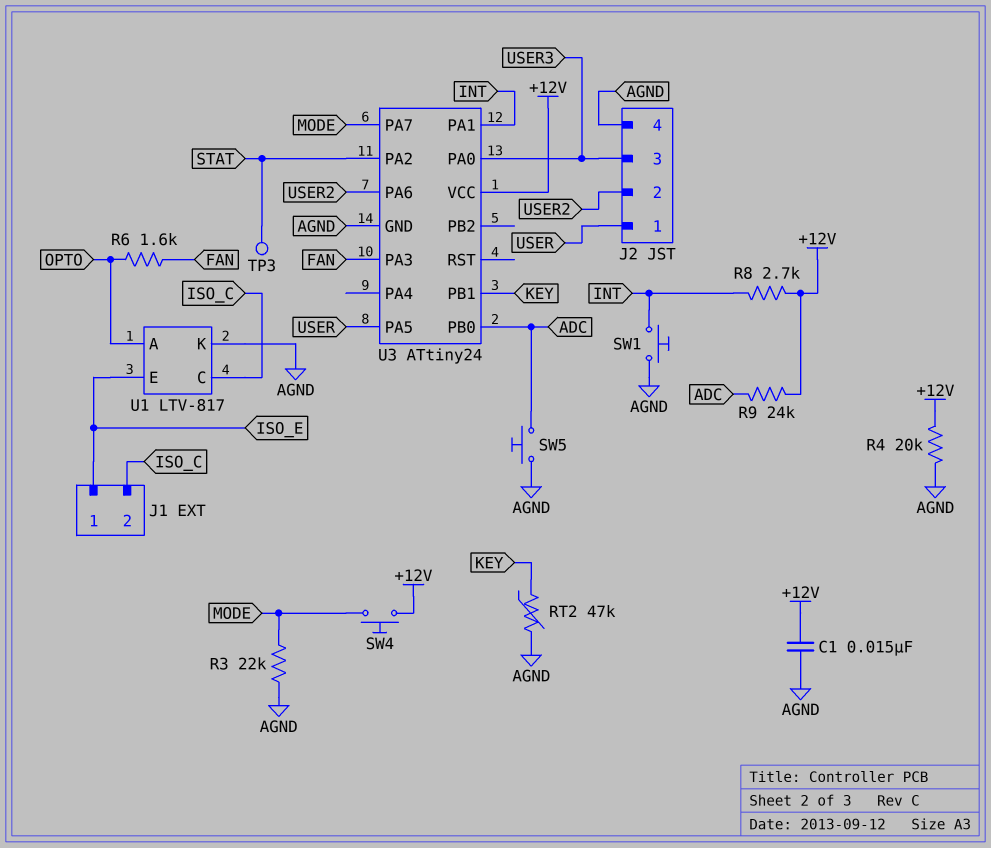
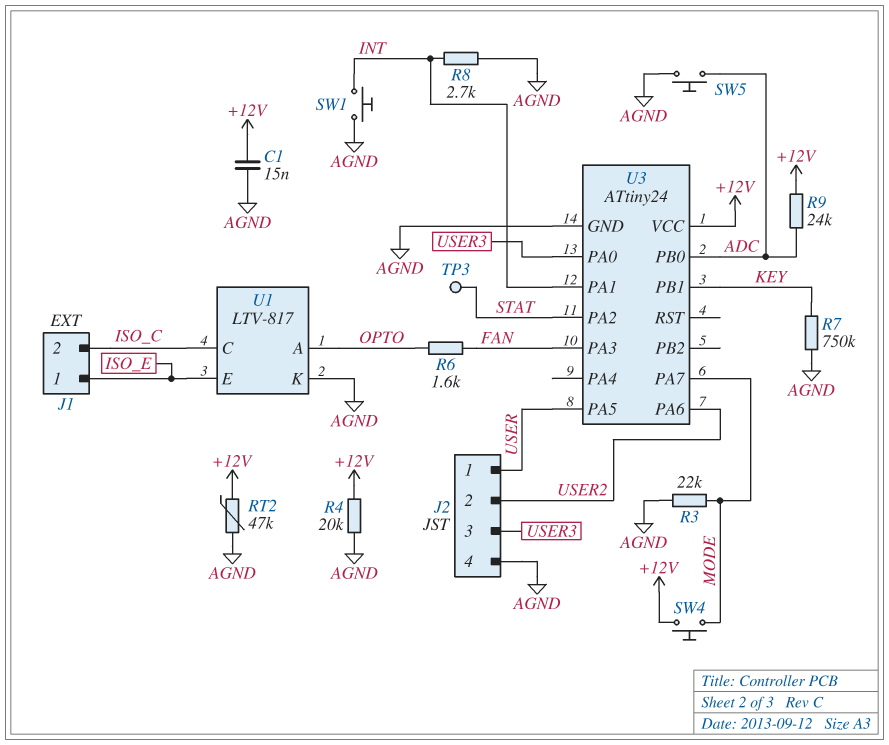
R7: none -> 750k (AGND, KEY)
R8: 2.7k (+12V, INT) -> 2.7k (AGND, INT)
RT2: 47k (AGND, KEY) -> 47k (+12V, AGND)

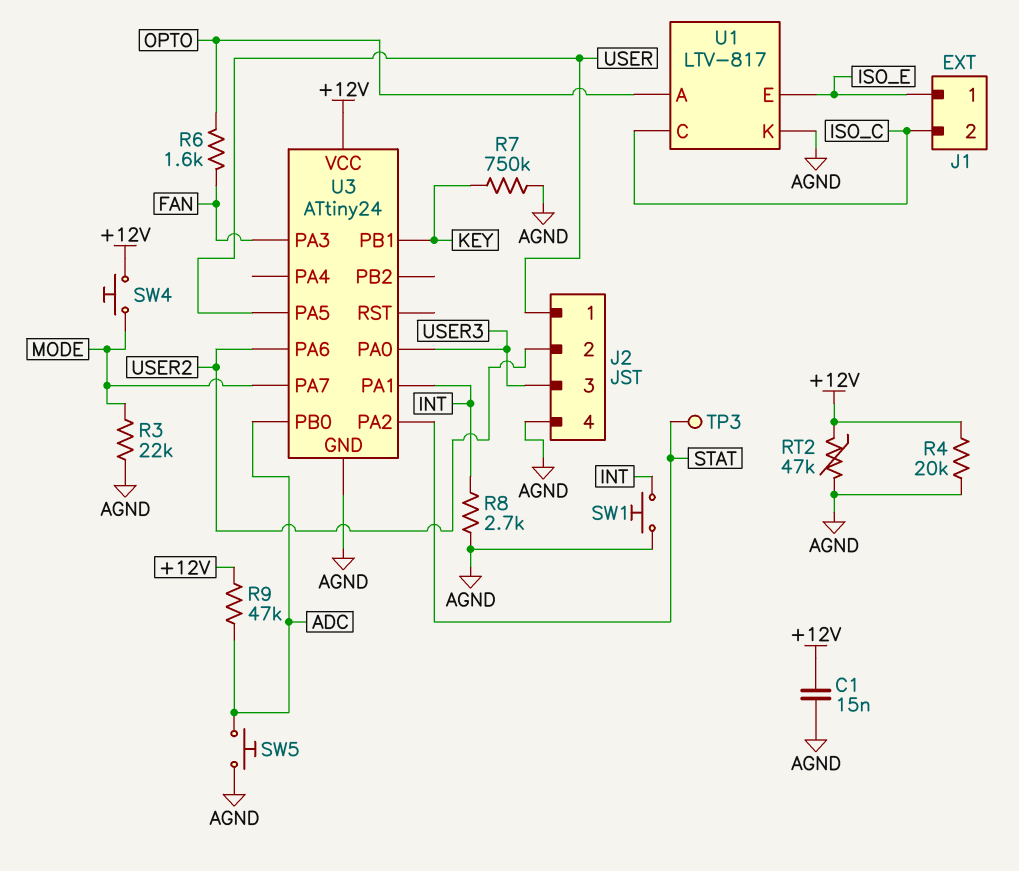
R9: 24k (+12V, ADC) -> 47k (+12V, ADC)

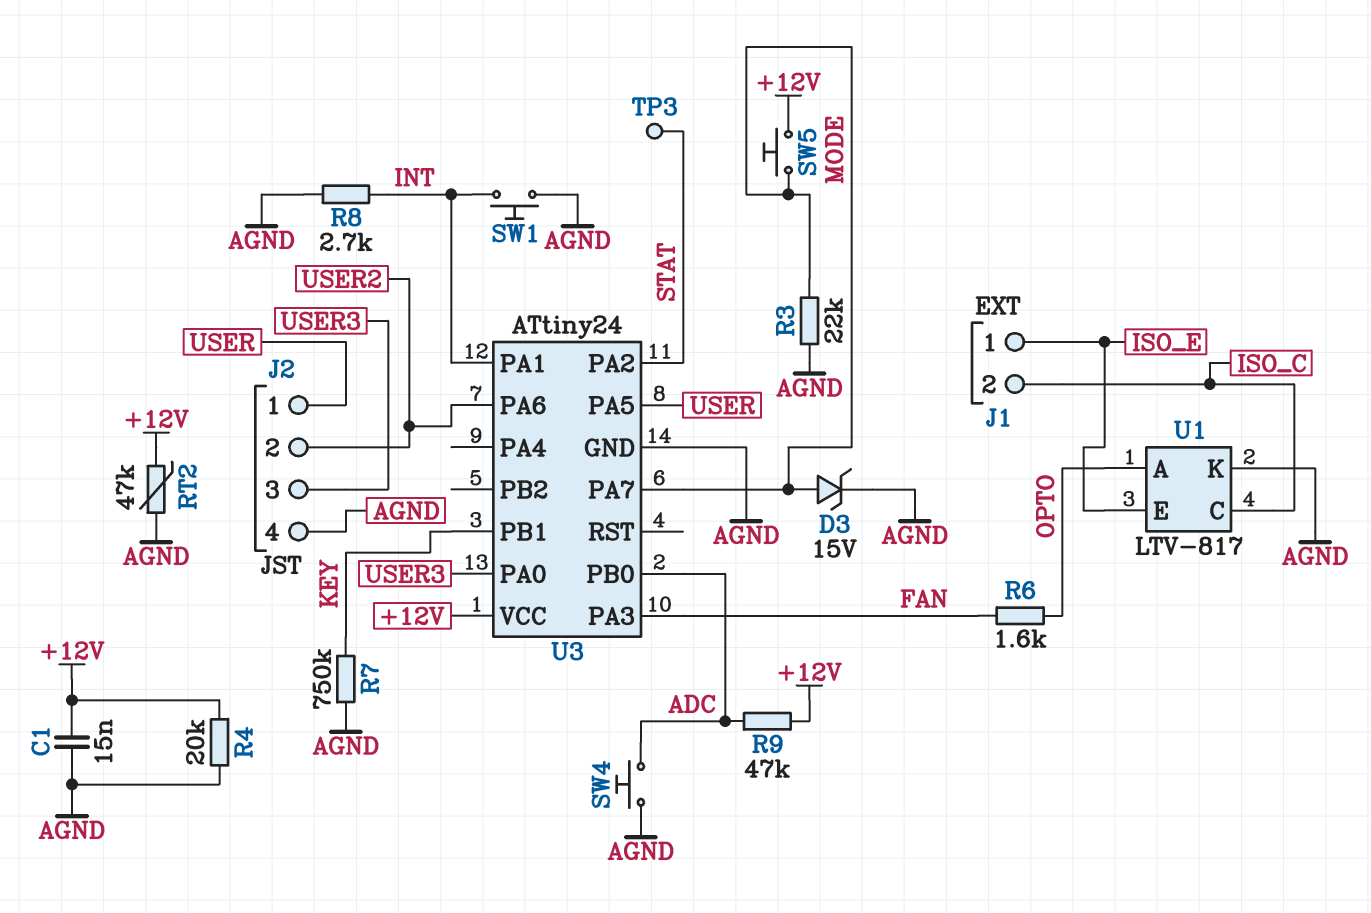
D3: none -> zener 15V (A MODE, K AGND)
SW4: button (+12V, MODE) -> button (ADC, AGND)
SW5: button (ADC, AGND) -> button (+12V, MODE)

